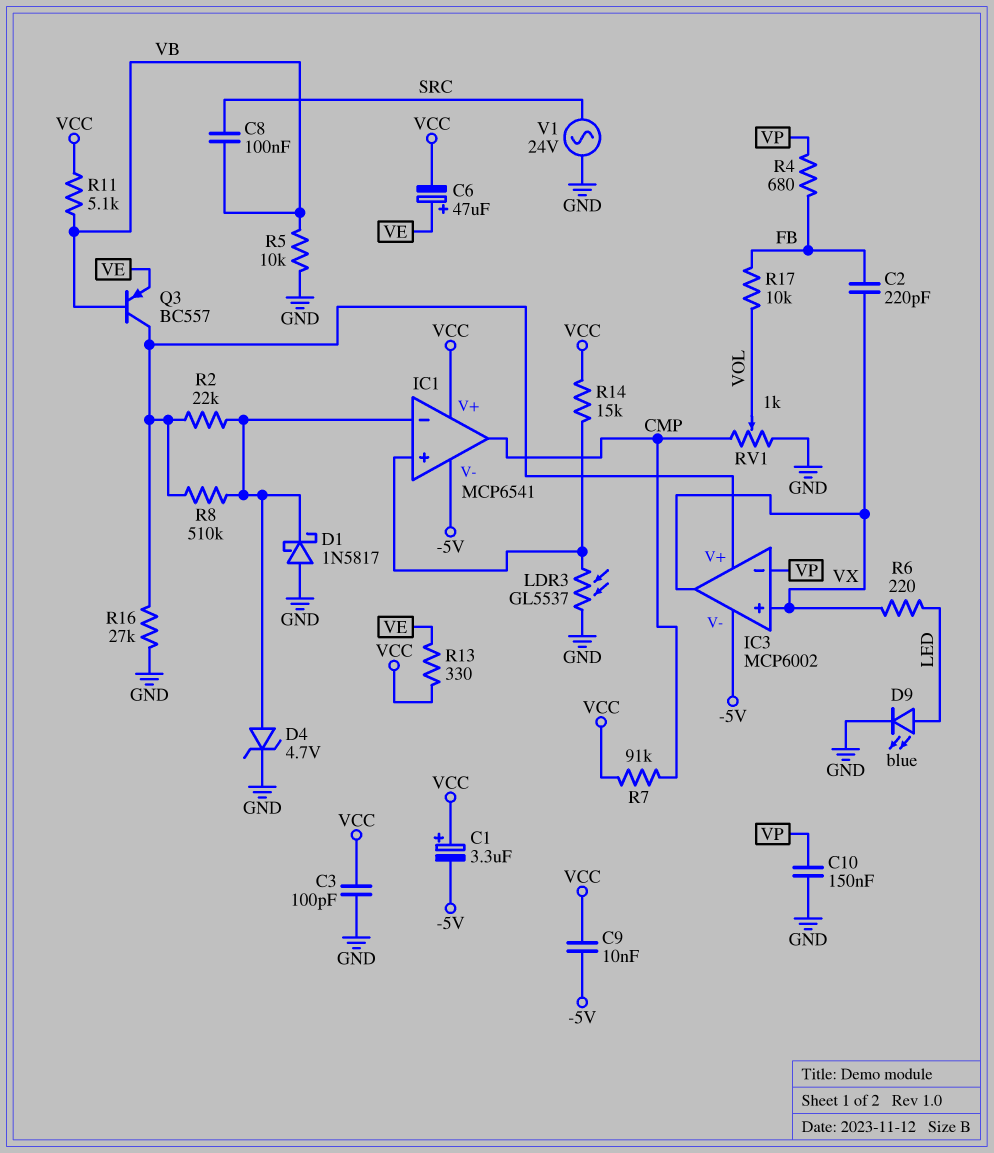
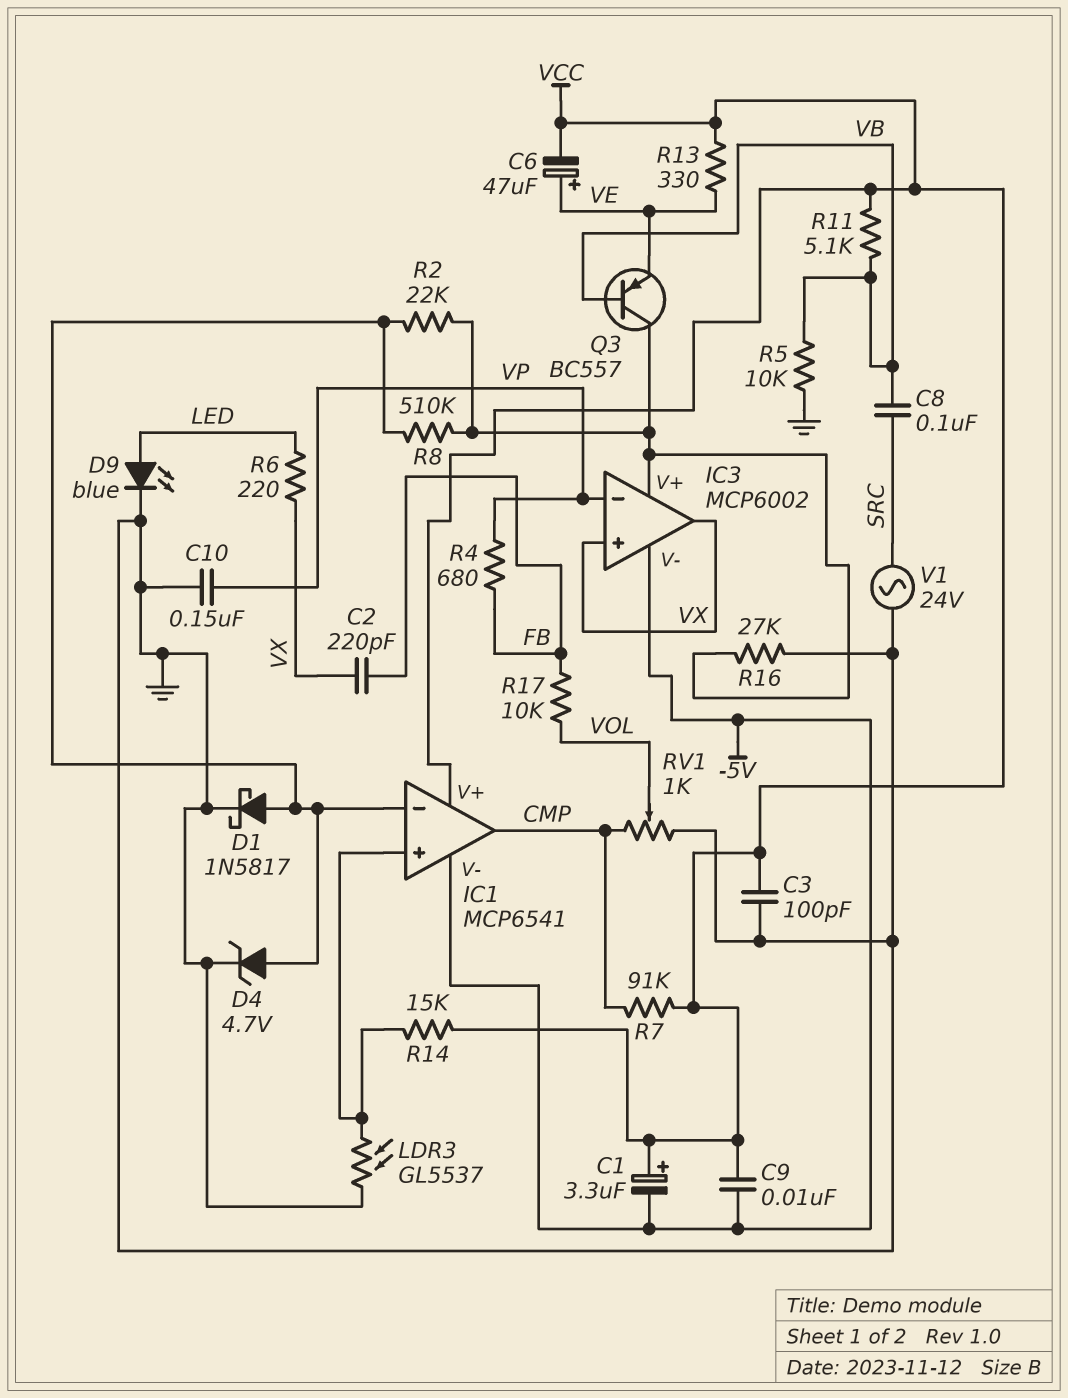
D1: schottky 1N5817 (A GND, K IC1/in-) -> schottky 1N5817 (A IC1/in-, K GND)

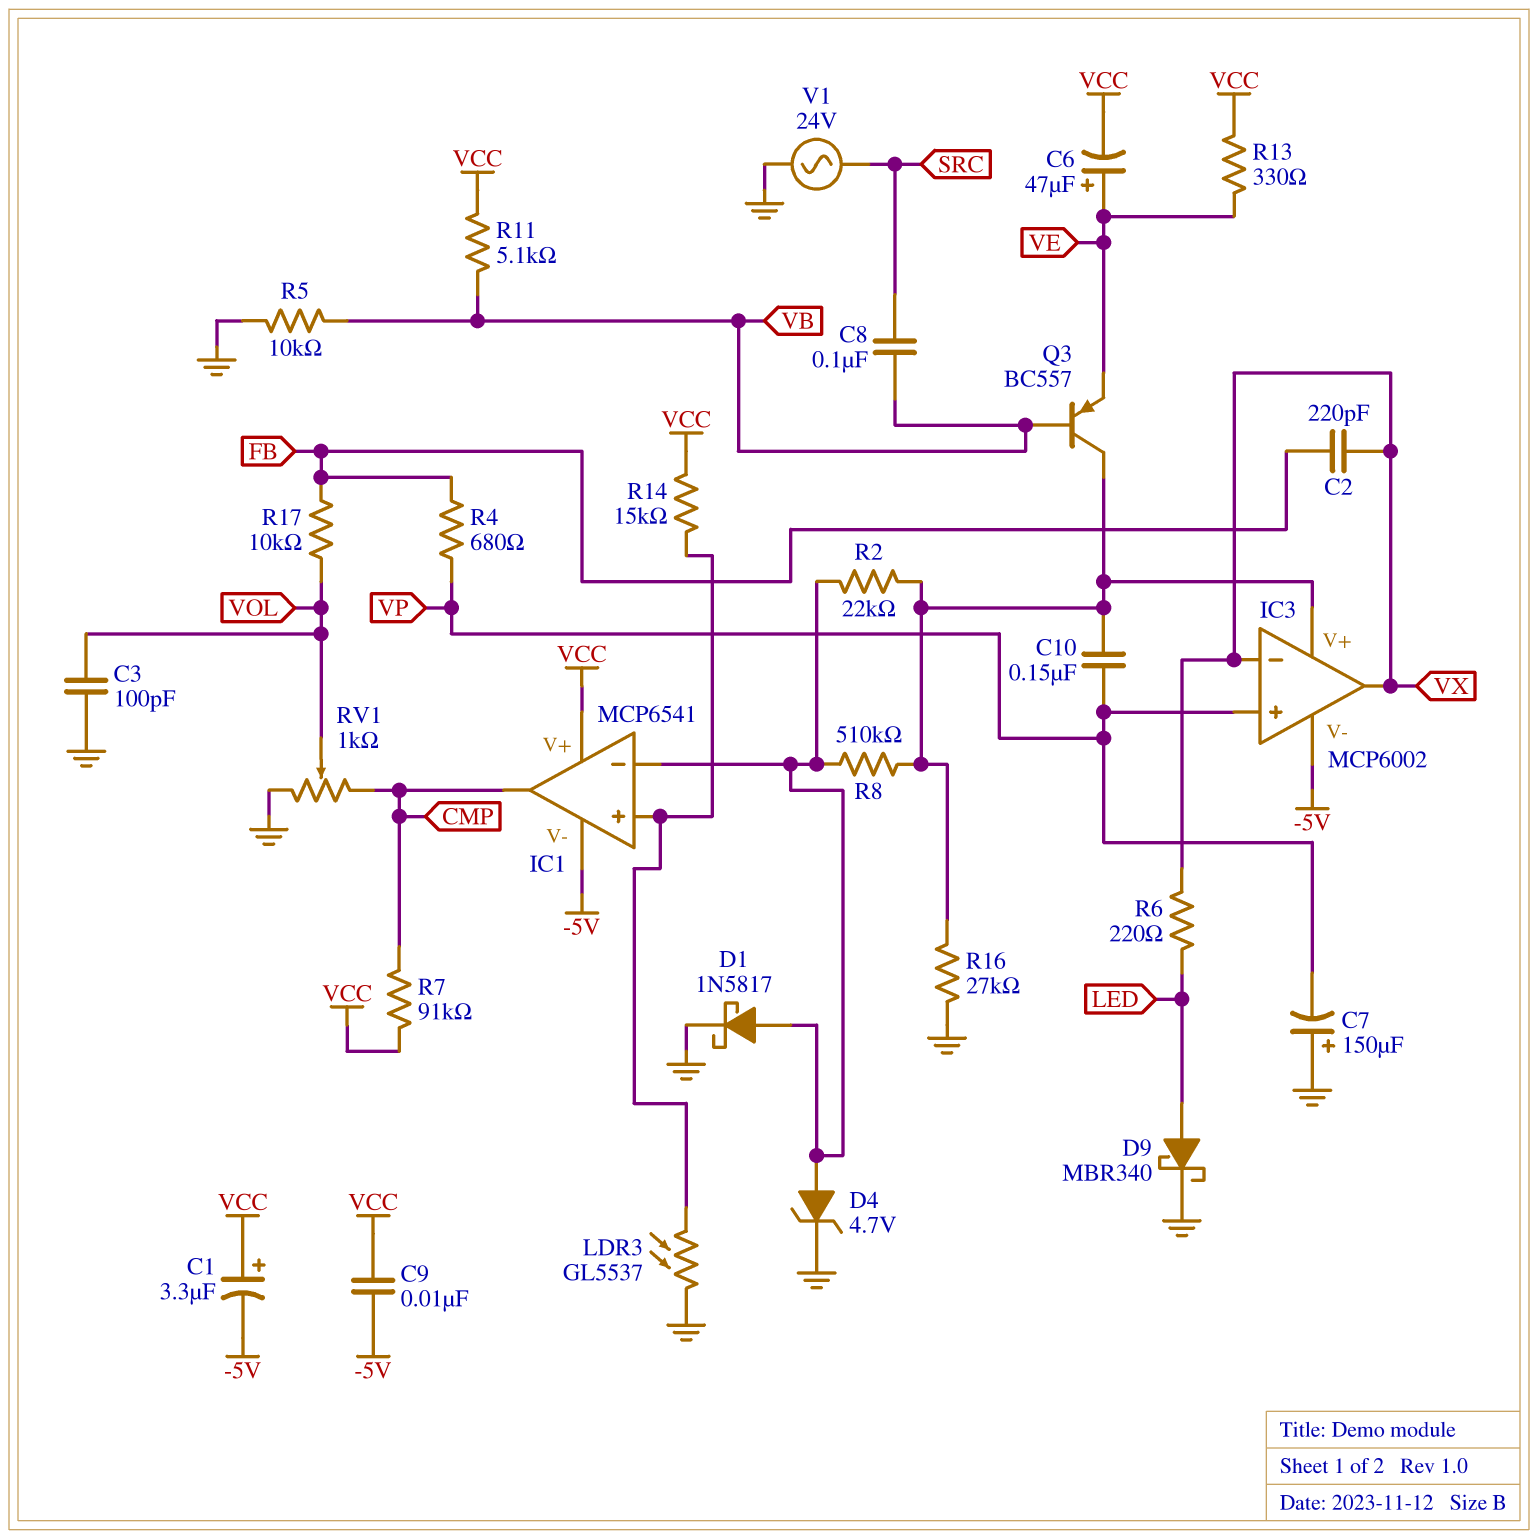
C3: 100pF (GND, VCC) -> 100pF (GND, VOL)
C7: none -> 150uF (plus GND, minus VP)
C10: 150nF (GND, VP) -> 150nF (IC3/V+, VP)
D9: LED blue (A LED, K GND) -> schottky MBR340 (A LED, K GND)
IC3 pin in+: VX -> VP
IC3 pin in-: VP -> VX

